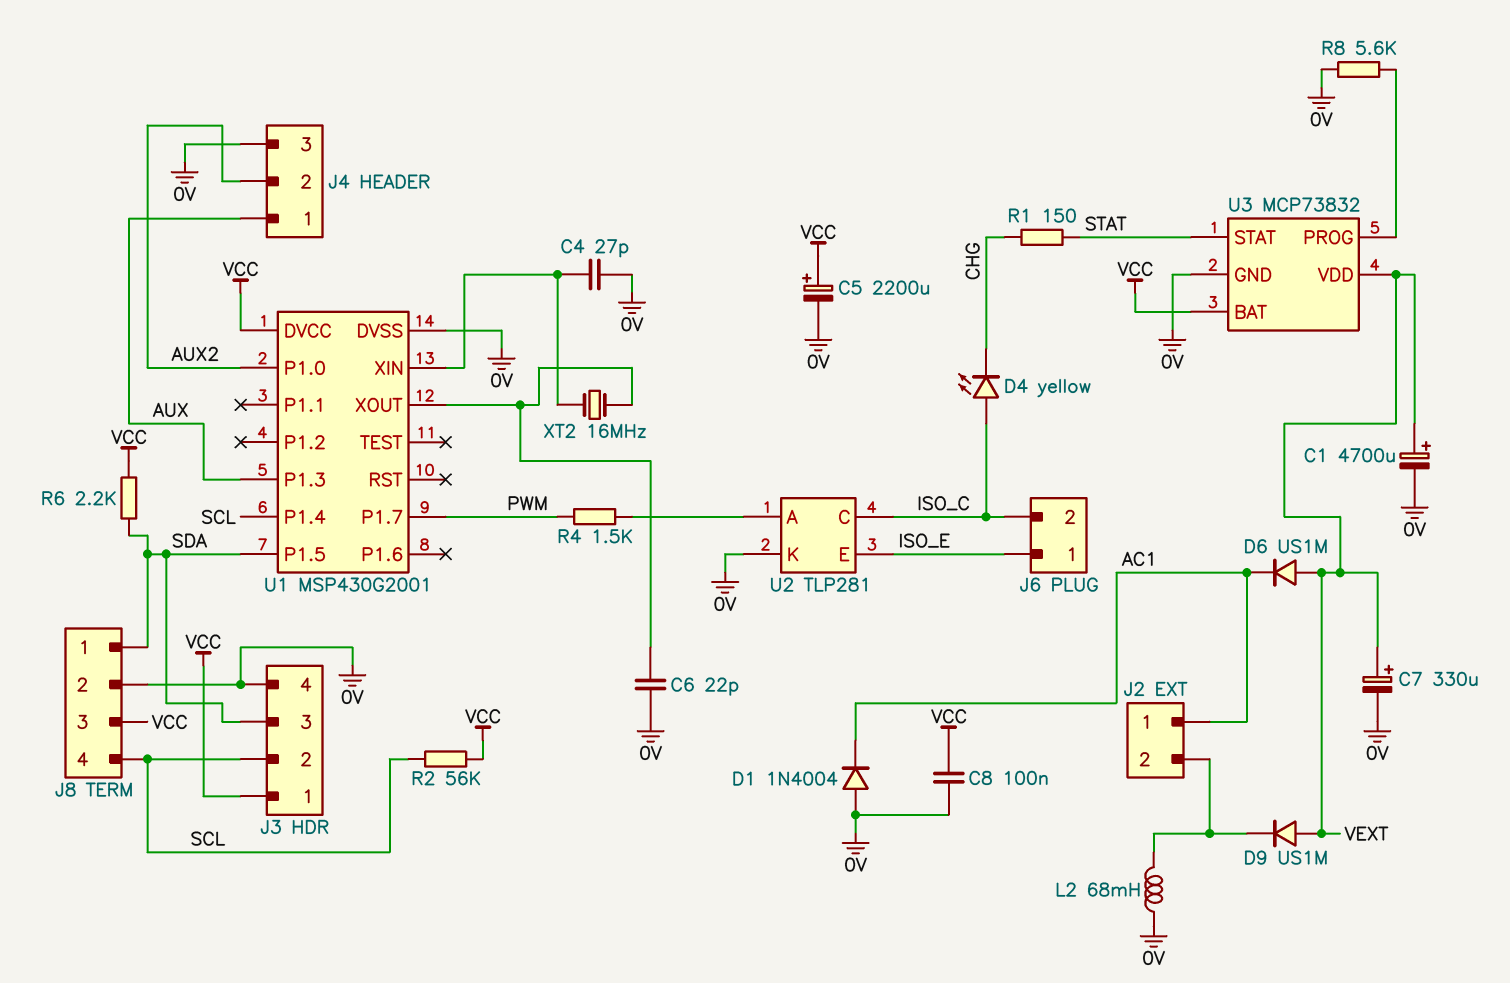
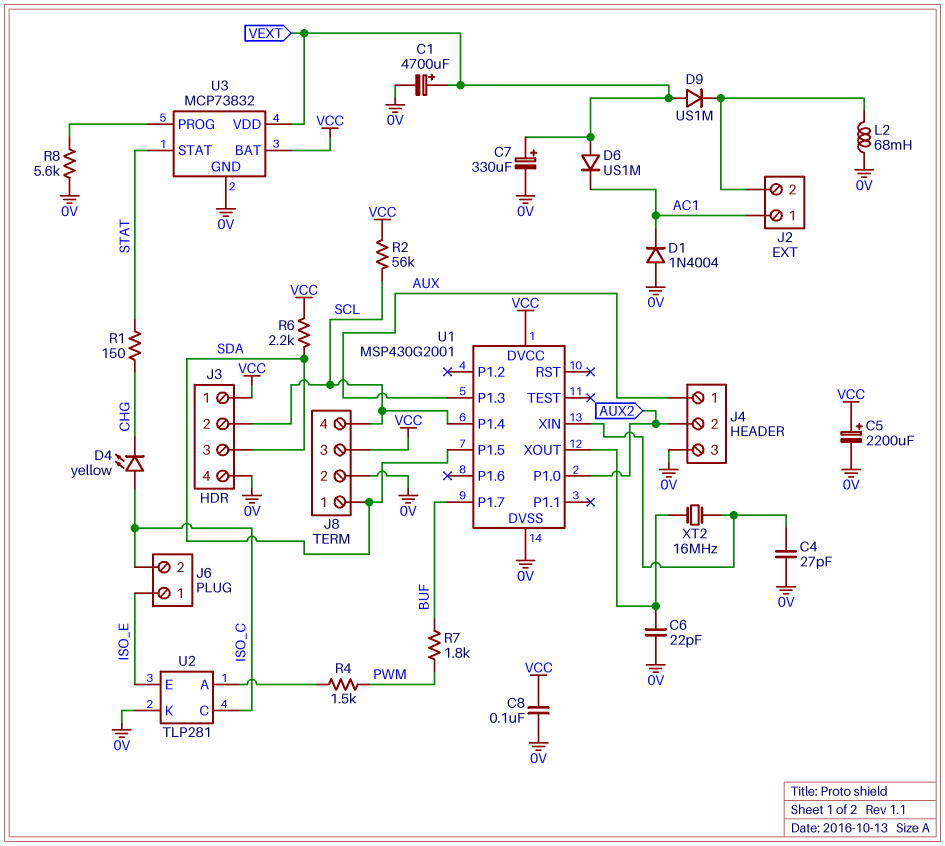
R7: none -> 1.8k (BUF, PWM)
U1 pin P1.7: PWM -> BUF

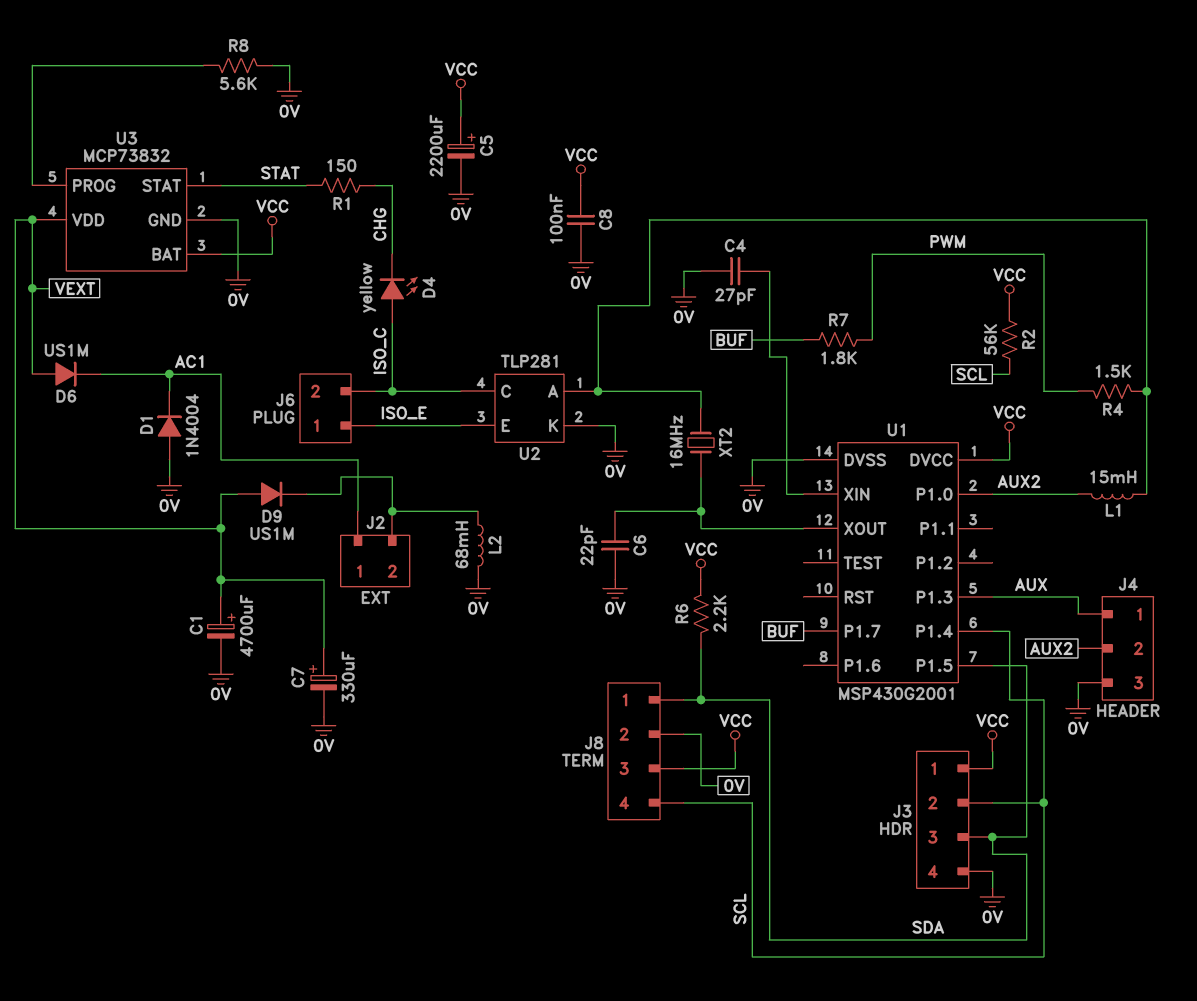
L1: none -> 15mH (AUX2, U2/A)
XT2: 16MHz (U1/XIN, U1/XOUT) -> 16MHz (U1/XOUT, U2/A)

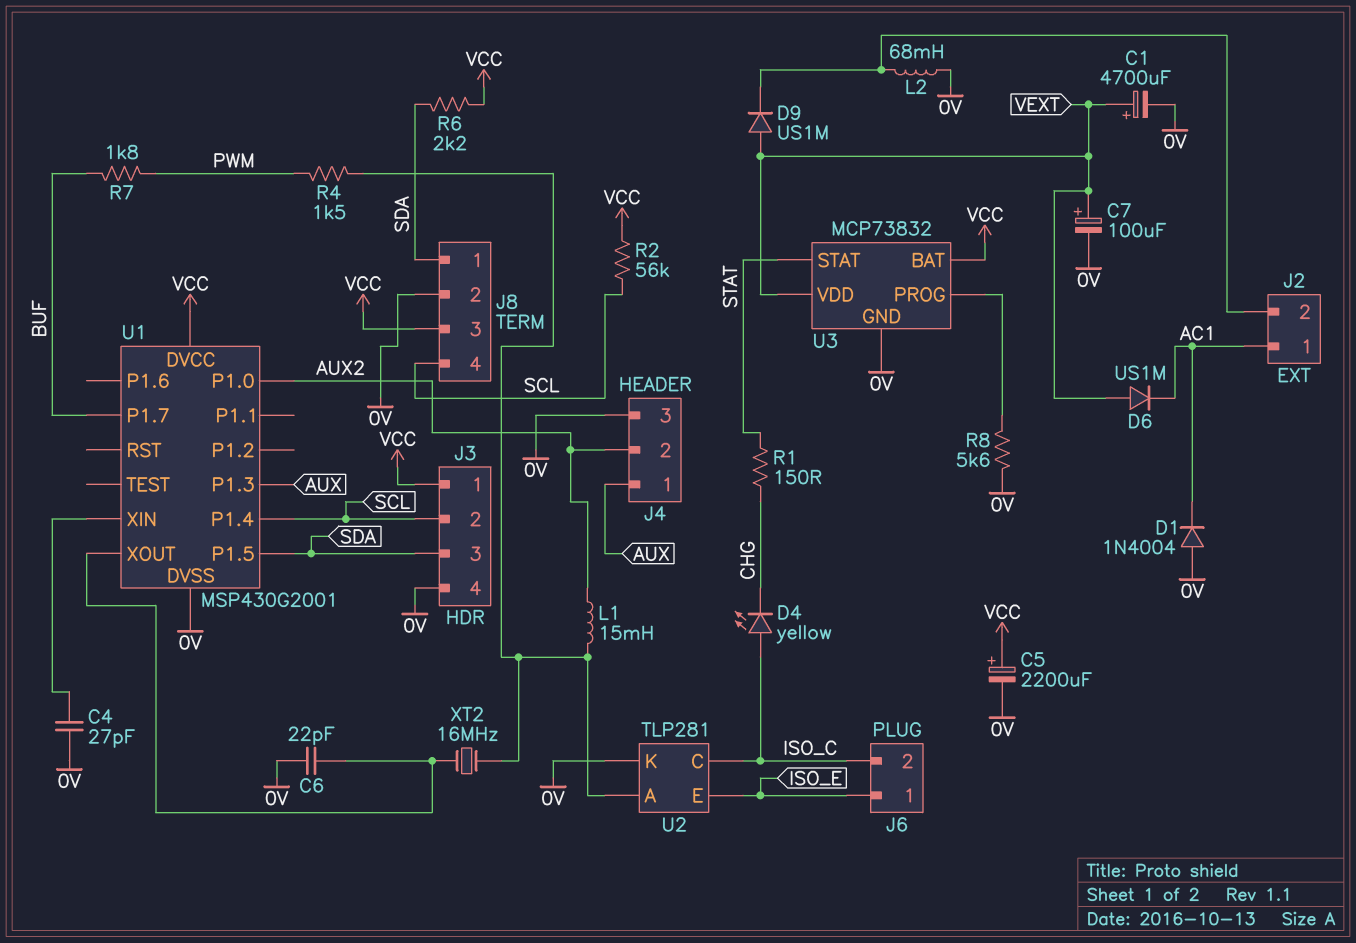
C7: 330uF (plus VEXT, minus 0V) -> 100uF (plus VEXT, minus 0V)
C8: 100nF (0V, VCC) -> none

